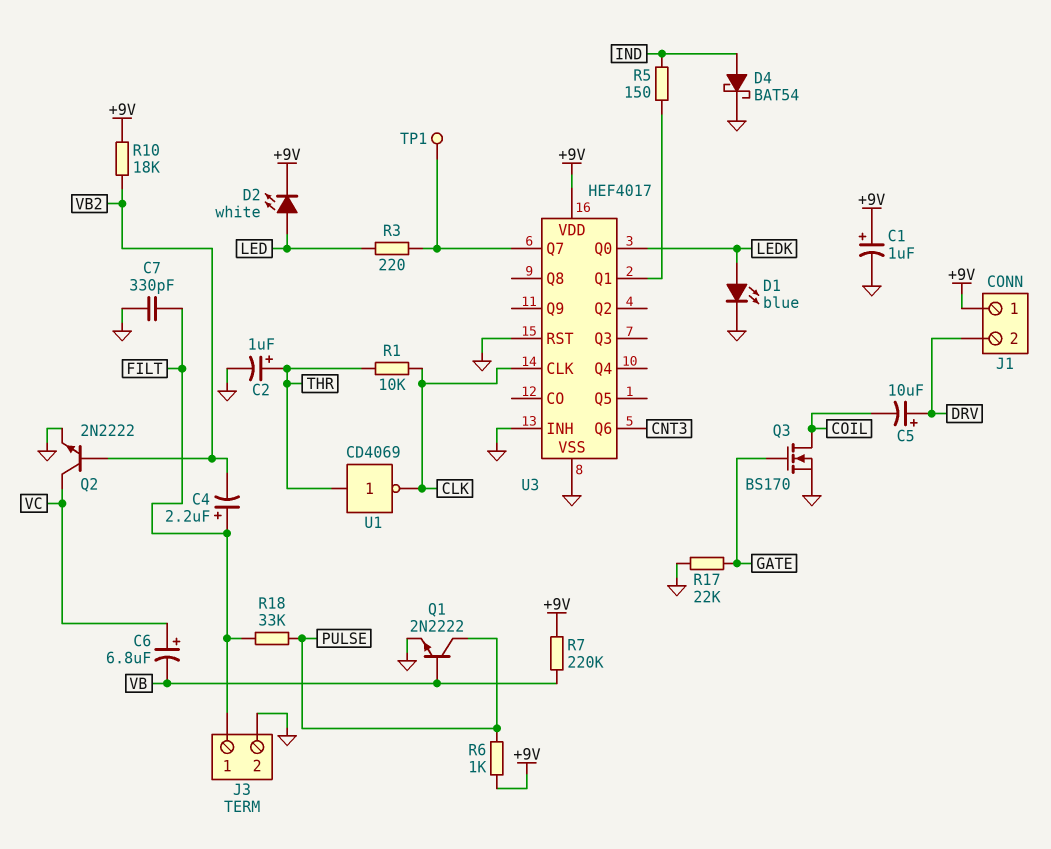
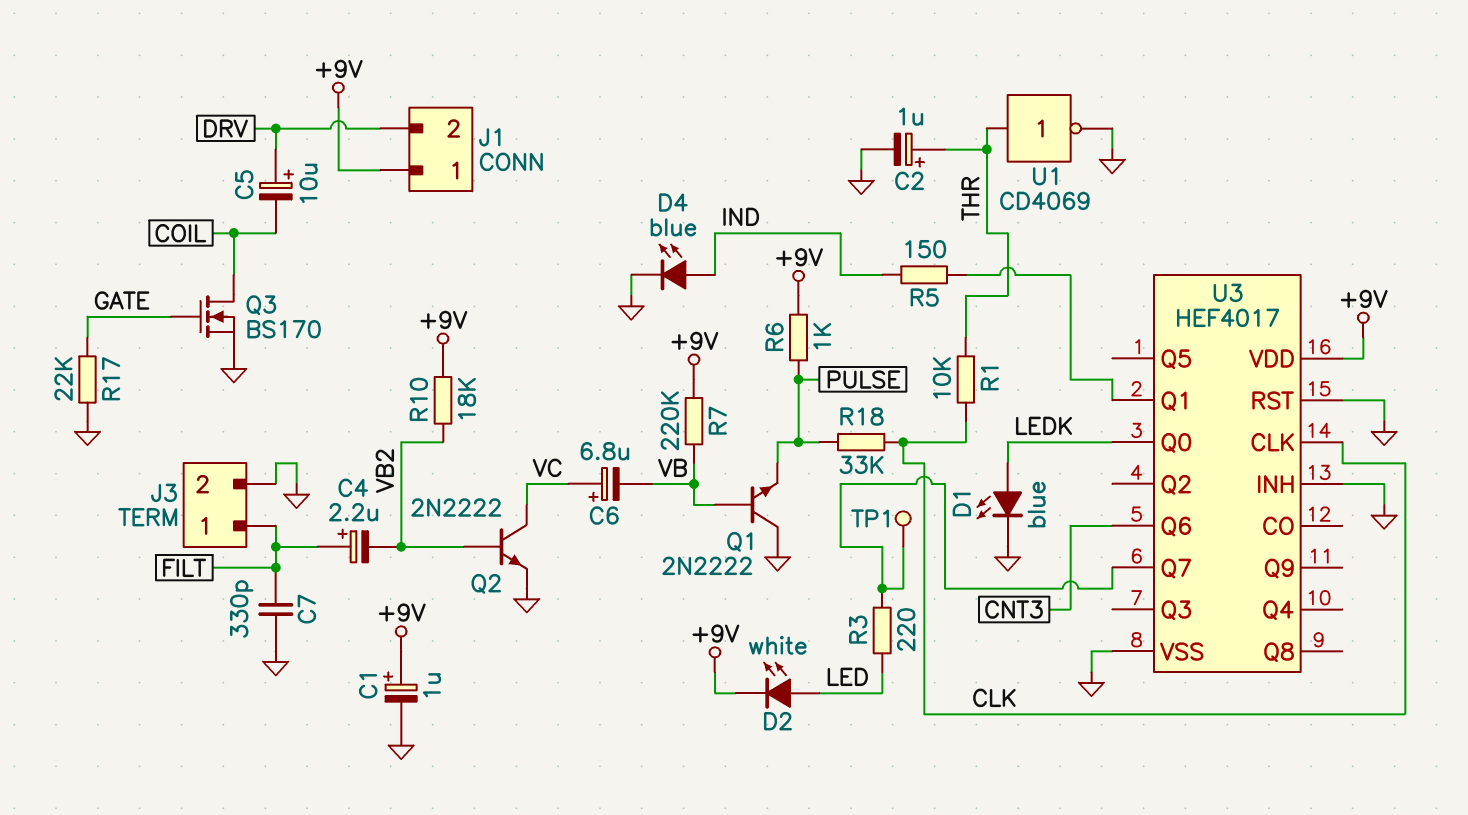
D4: schottky BAT54 (A IND, K GND) -> LED blue (A IND, K GND)
Q1: NPN 2N2222 (B VB, C PULSE, E GND) -> NPN 2N2222 (B VB, C GND, E PULSE)
R18: 33k (FILT, PULSE) -> 33k (CLK, PULSE)
U1: NOT CD4069 (in THR, out CLK) -> NOT CD4069 (in THR, out GND)

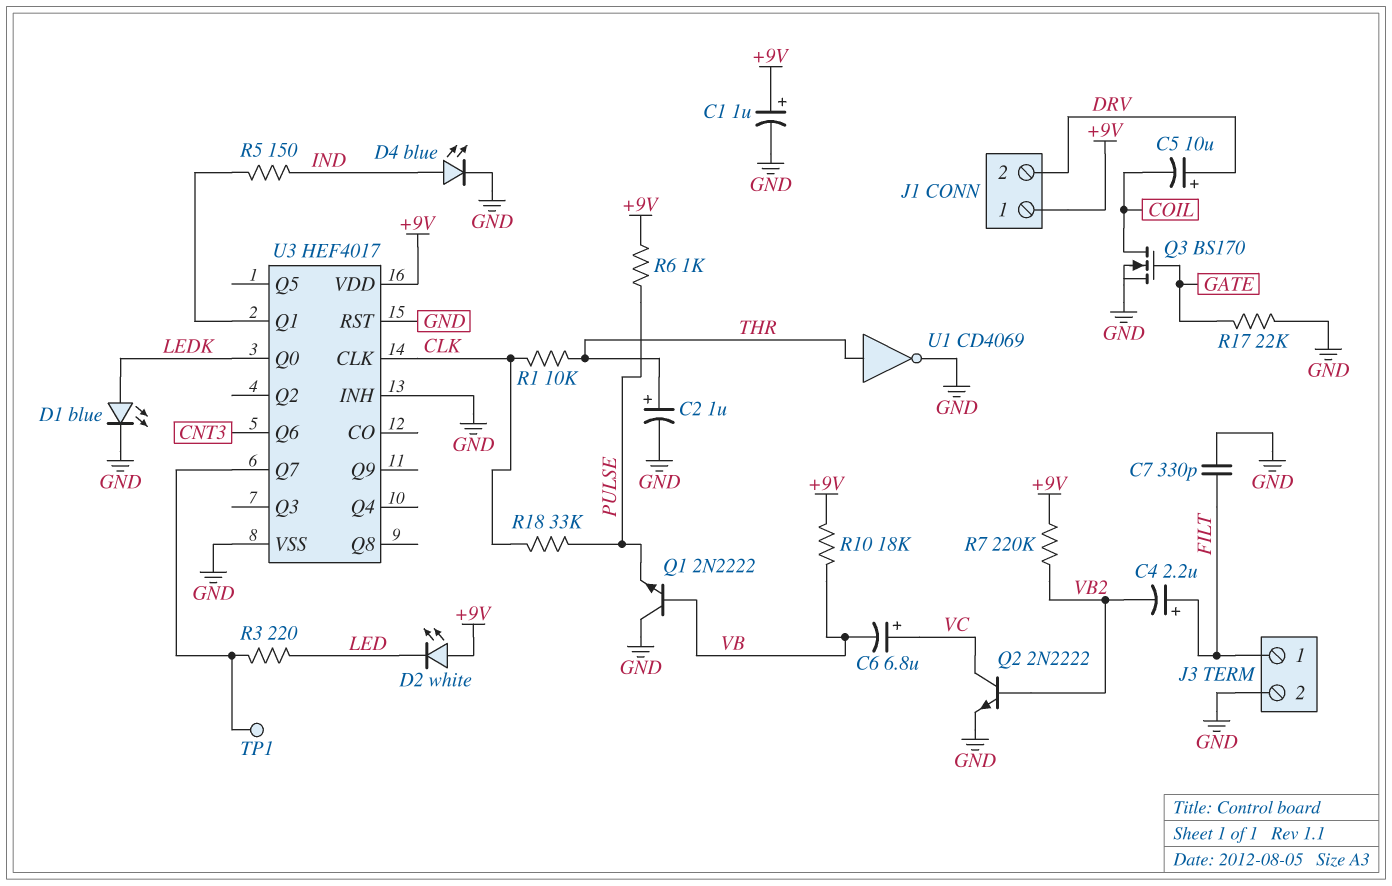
D2: LED white (A LED, K +9V) -> LED white (A +9V, K LED)
R7: 220k (+9V, VB) -> 220k (+9V, VB2)
R10: 18k (+9V, VB2) -> 18k (+9V, VB)

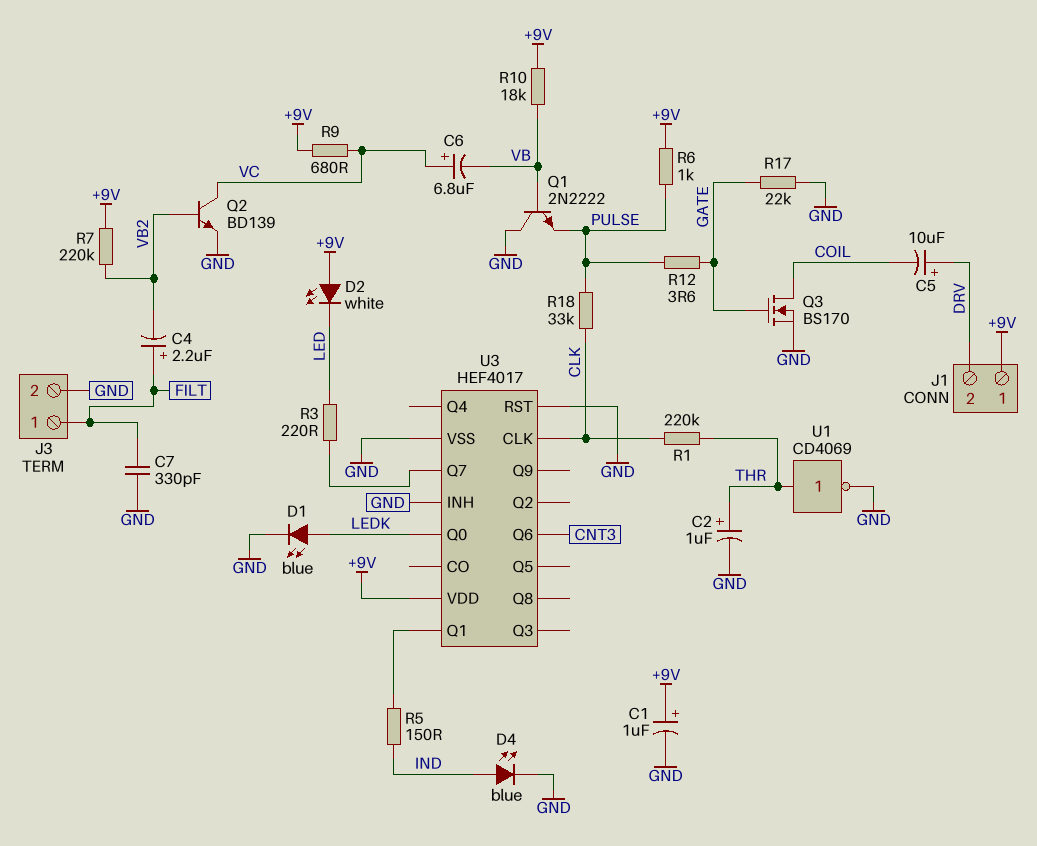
Q2: NPN 2N2222 (B VB2, C VC, E GND) -> NPN BD139 (B VB2, C VC, E GND)
R1: 10k (CLK, THR) -> 220k (CLK, THR)
R9: none -> 680 (+9V, VC)
R12: none -> 3.6 (GATE, PULSE)
TP1: test point (U3/Q7) -> none

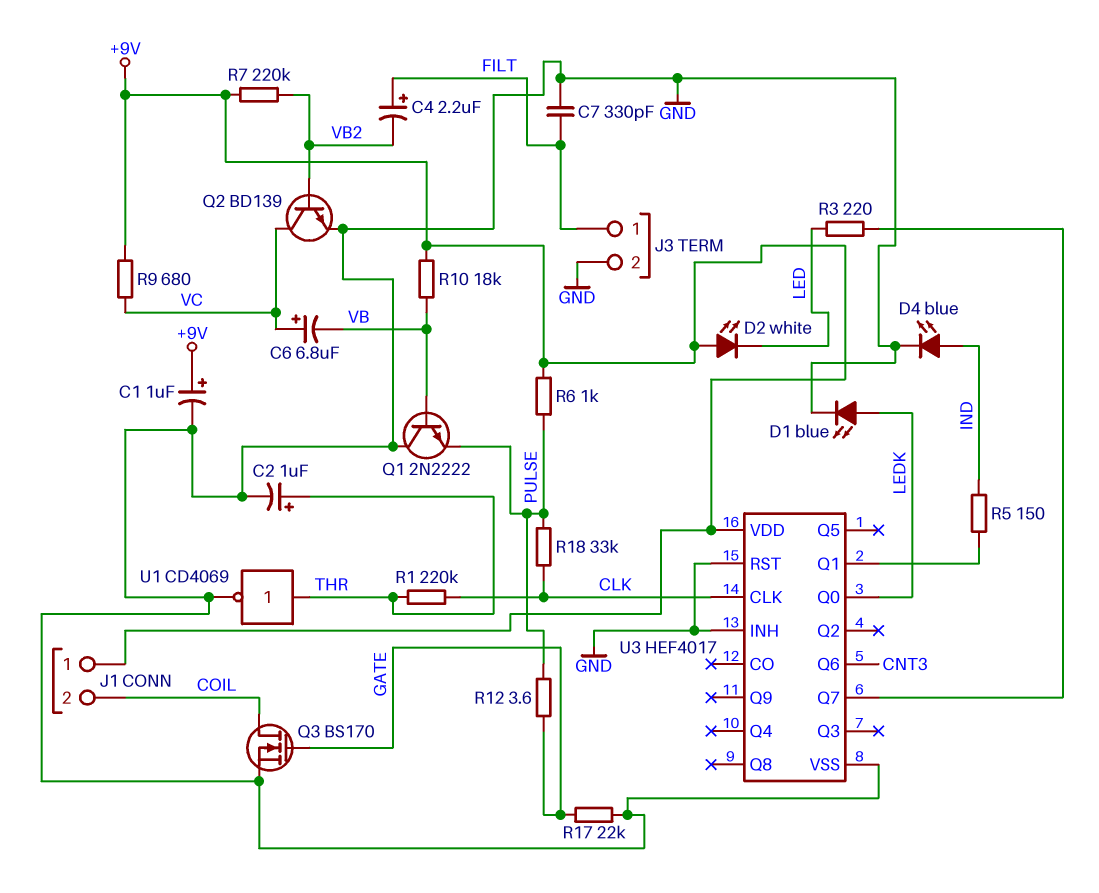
C5: 10uF (plus DRV, minus COIL) -> none
J1 pin 2: DRV -> COIL

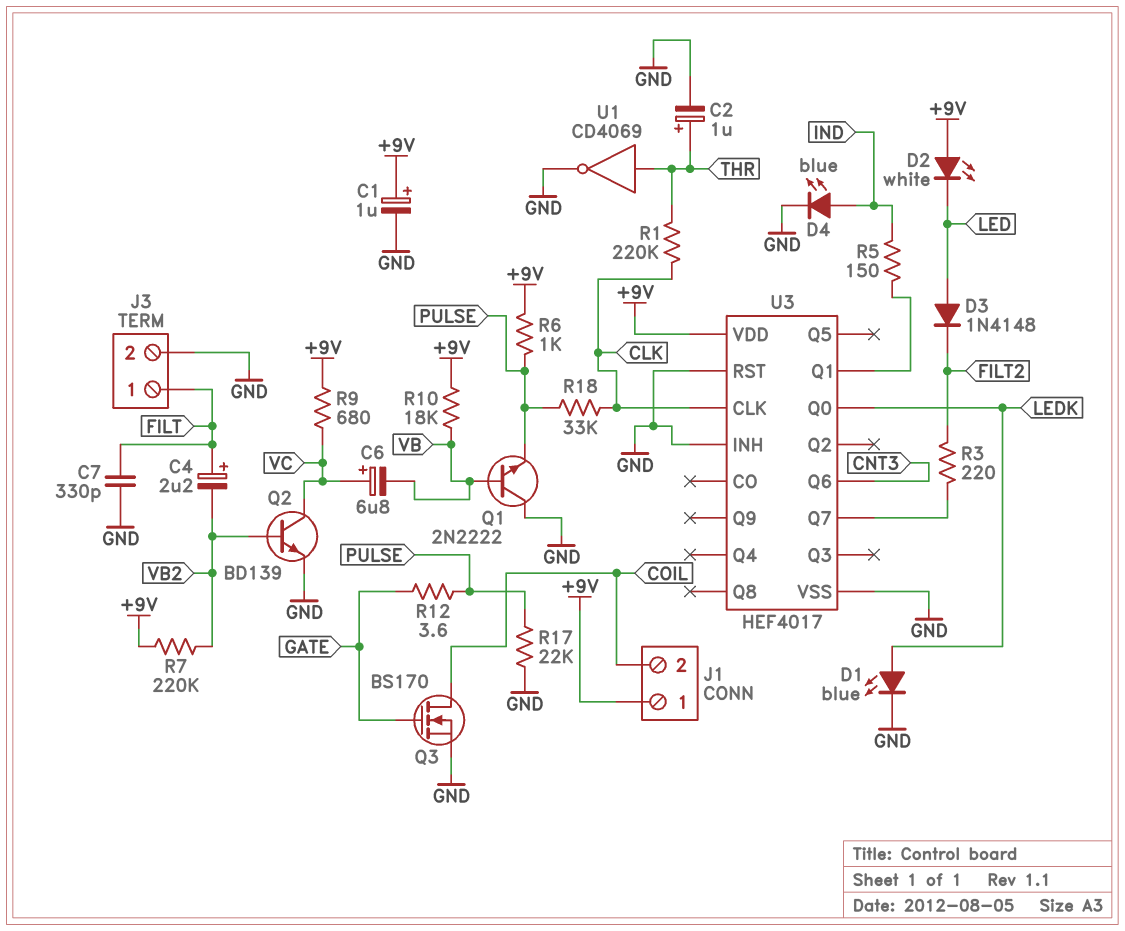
D3: none -> diode 1N4148 (A LED, K FILT2)
R3: 220 (LED, U3/Q7) -> 220 (FILT2, U3/Q7)
R17: 22k (GATE, GND) -> 22k (GND, PULSE)

